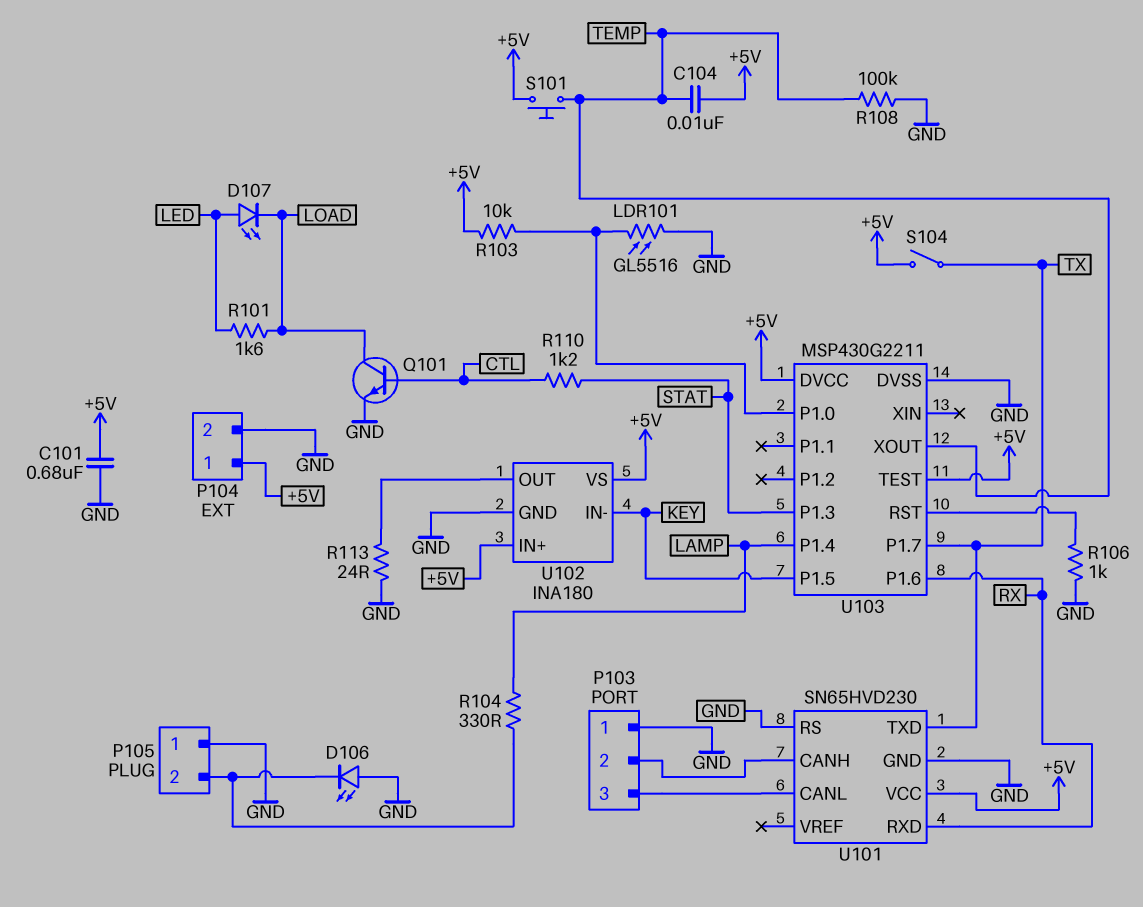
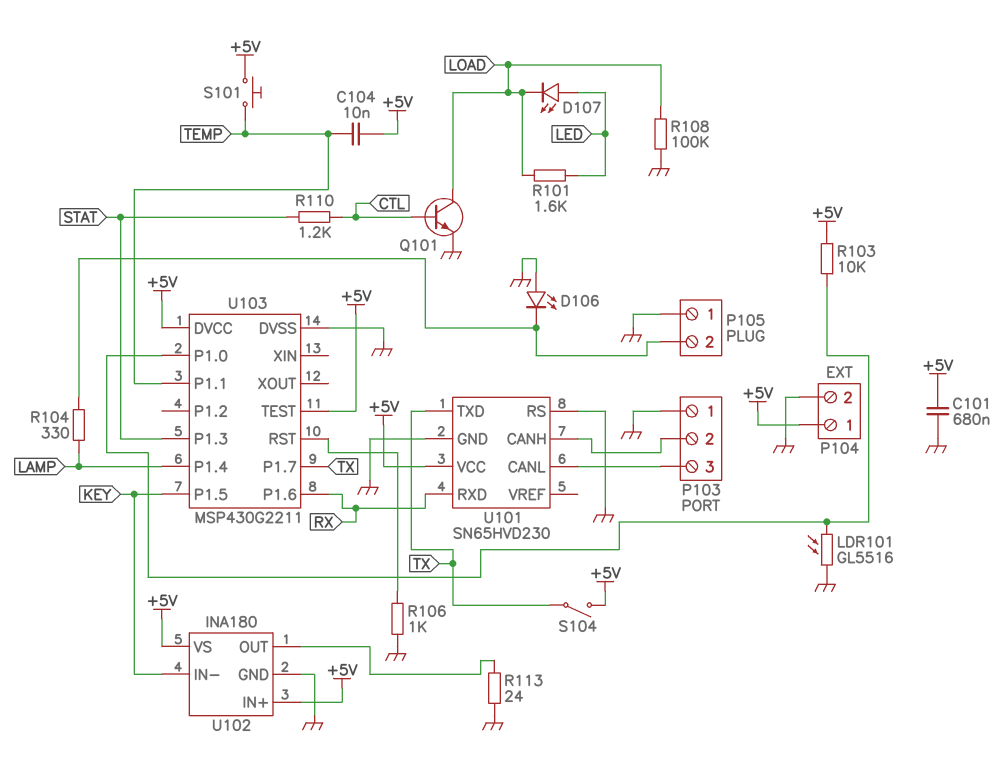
R108: 100k (GND, TEMP) -> 100k (GND, LOAD)
U103 pin P1.1: none -> TEMP
U103 pin XOUT: TEMP -> none

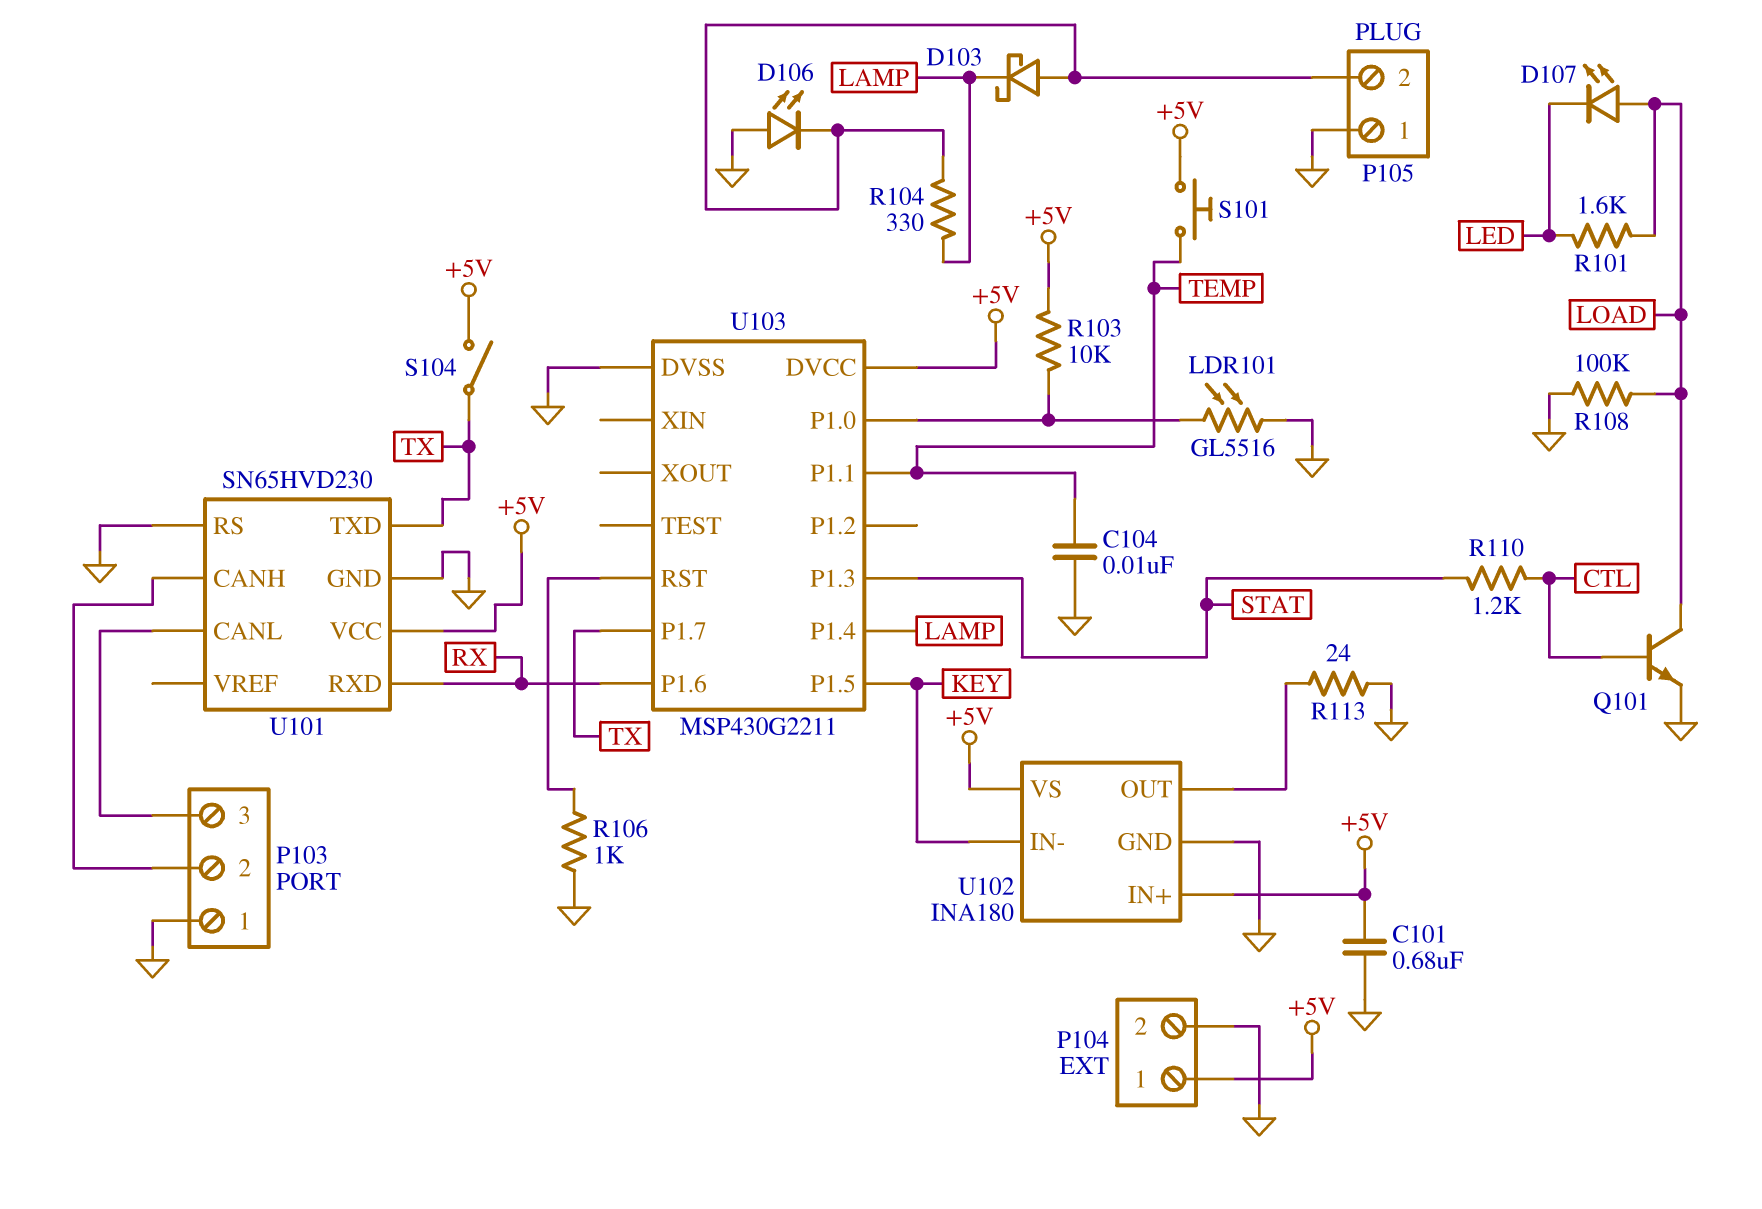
C104: 10nF (+5V, TEMP) -> 10nF (GND, TEMP)
D103: none -> schottky (A P105/2, K LAMP)
D107: LED (A LED, K LOAD) -> LED (A LOAD, K LED)
U103 pin TEST: +5V -> none

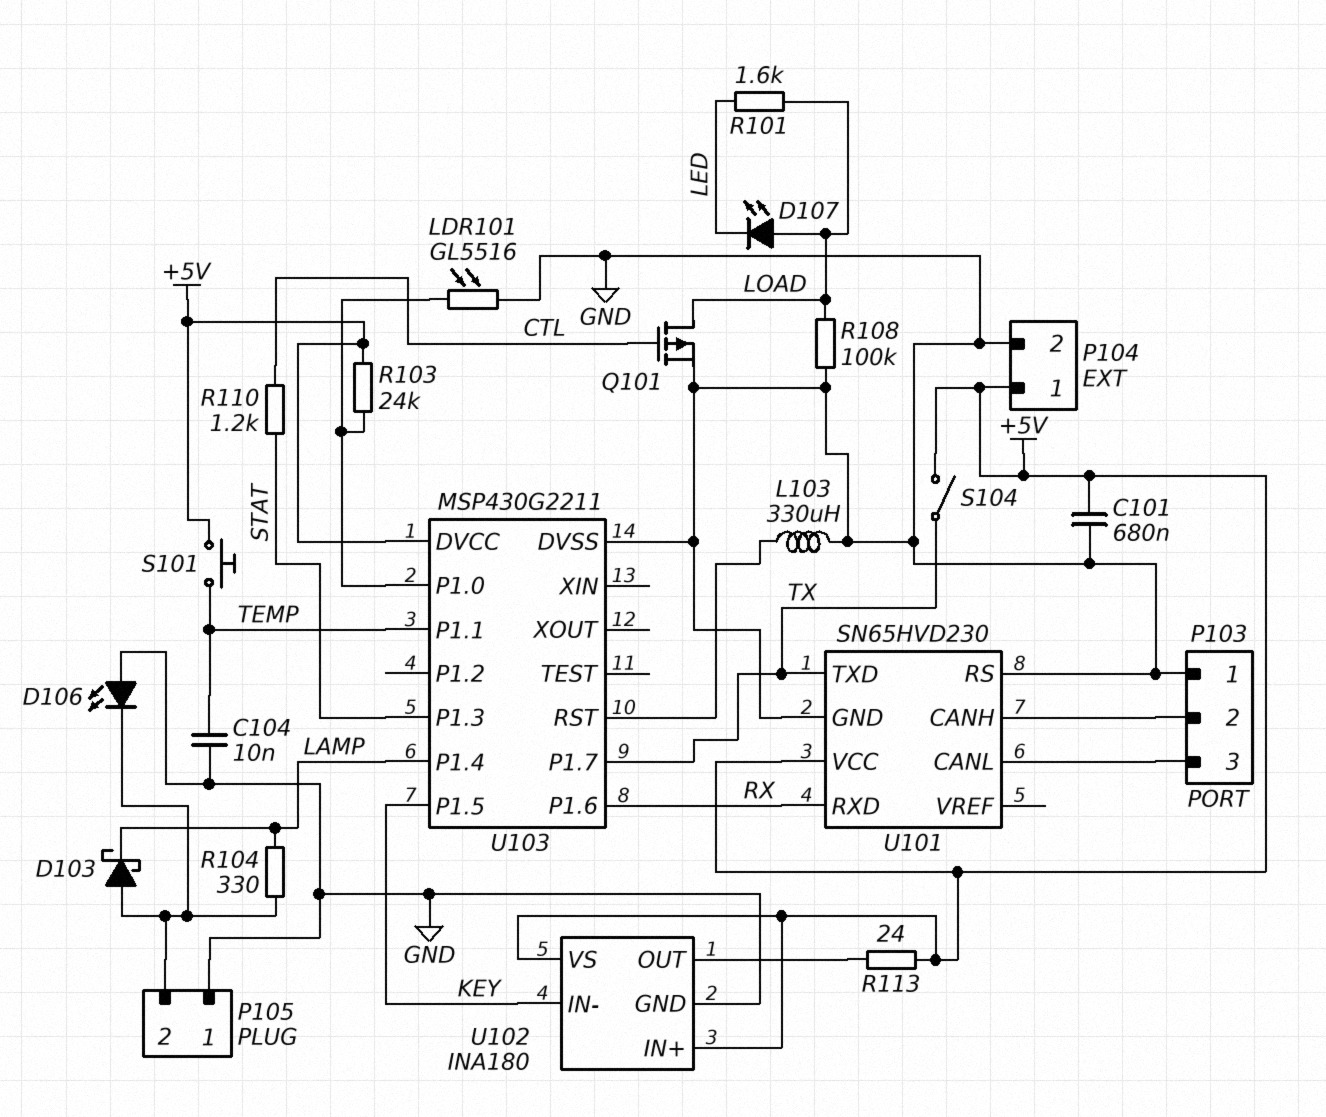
L103: none -> 330uH (GND, U103/RST)
Q101: NPN (B CTL, C LOAD, E GND) -> PMOS (G CTL, D LOAD, S GND)
R103: 10k (+5V, U103/P1.0) -> 24k (+5V, U103/P1.0)
R106: 1k (GND, U103/RST) -> none
R113: 24 (GND, U102/OUT) -> 24 (+5V, U102/OUT)

